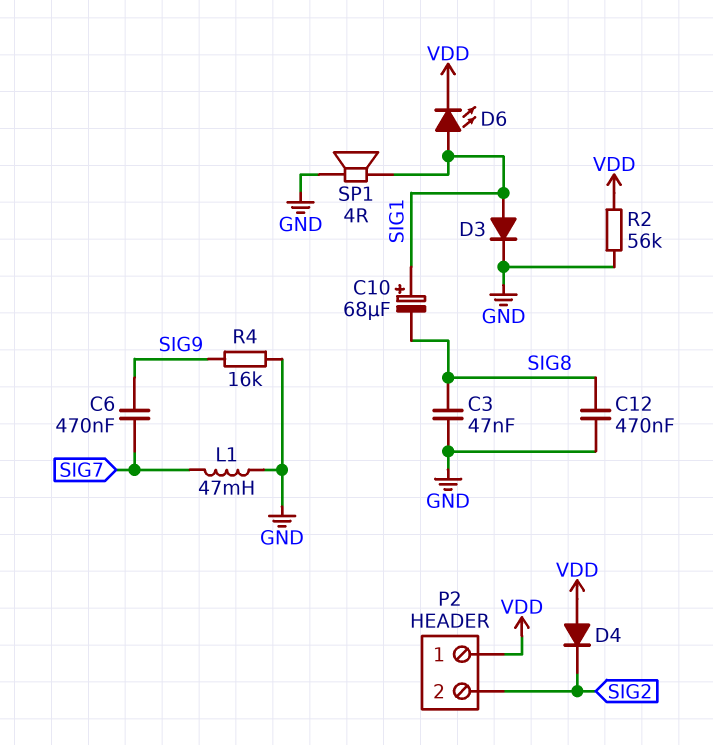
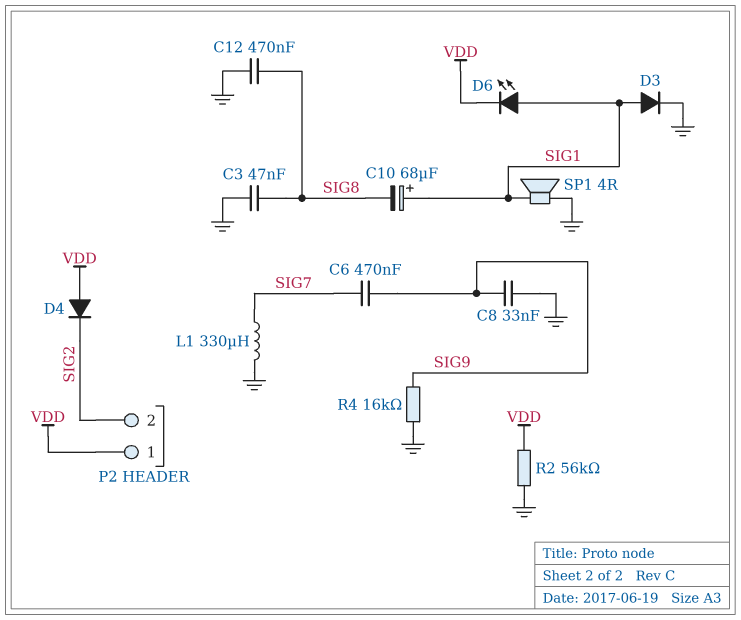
C8: none -> 33nF (GND, SIG9)
L1: 47mH (GND, SIG7) -> 330uH (GND, SIG7)

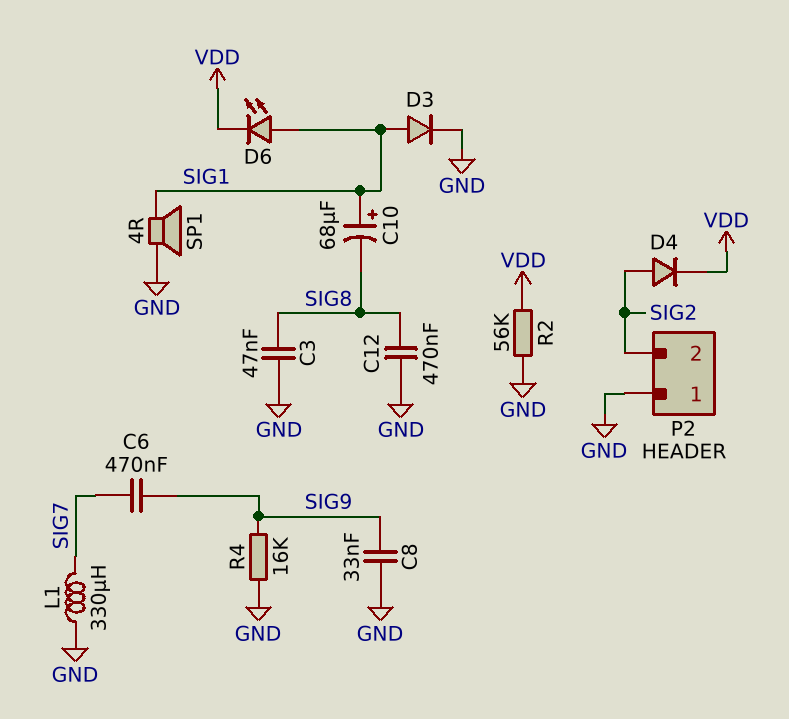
D4: diode (A VDD, K SIG2) -> diode (A SIG2, K VDD)
P2 pin 1: VDD -> GND

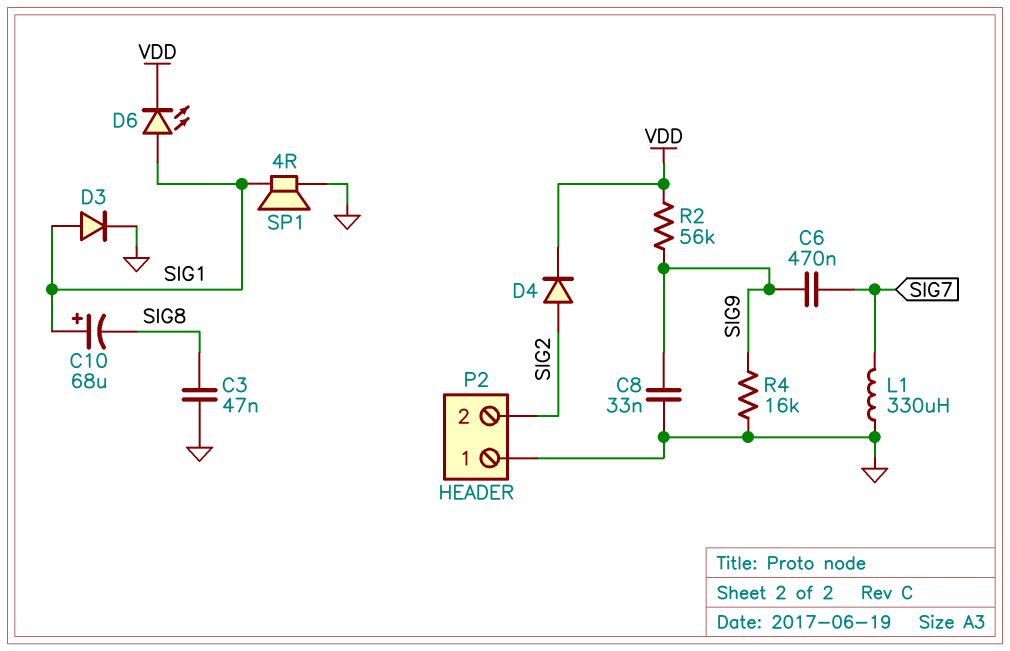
C12: 470nF (GND, SIG8) -> none
R2: 56k (GND, VDD) -> 56k (SIG9, VDD)

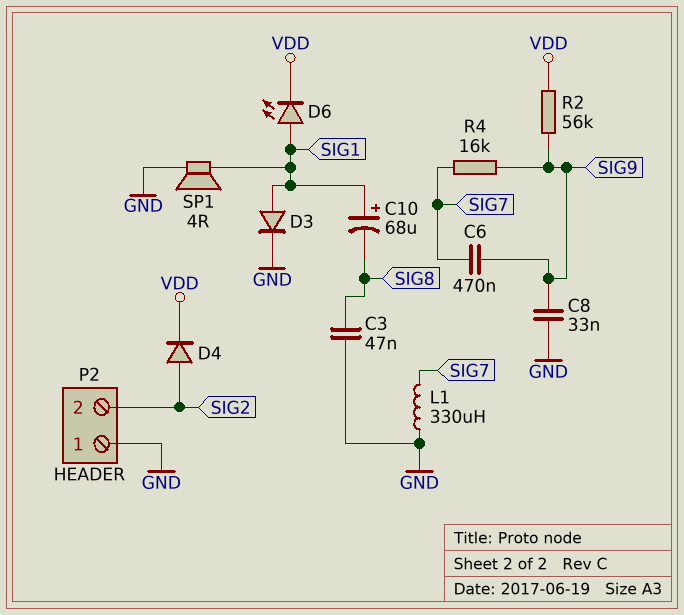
R4: 16k (GND, SIG9) -> 16k (SIG7, SIG9)

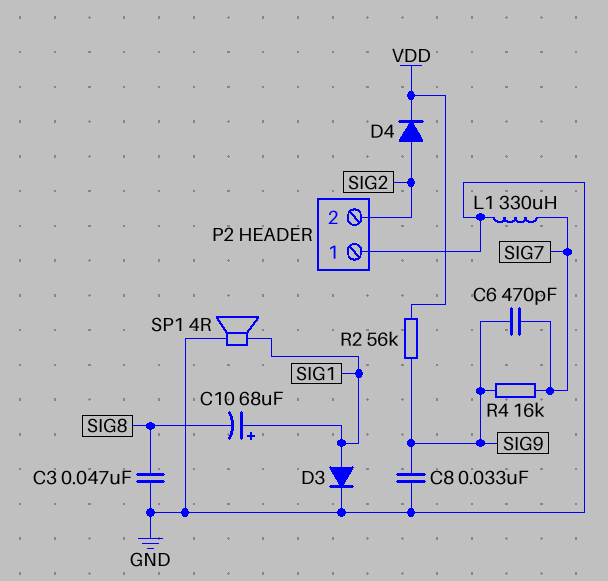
C6: 470nF (SIG7, SIG9) -> 470pF (SIG7, SIG9)
D6: LED (A SIG1, K VDD) -> none

